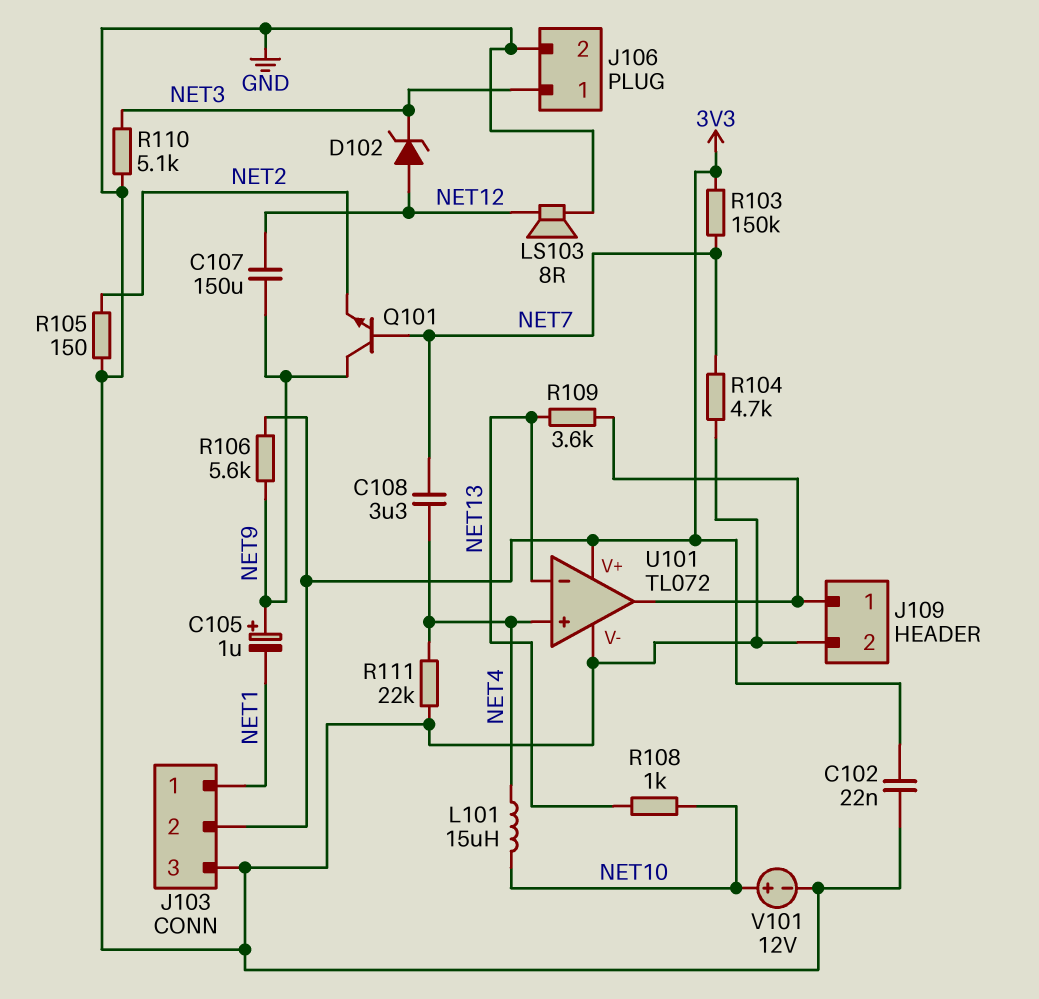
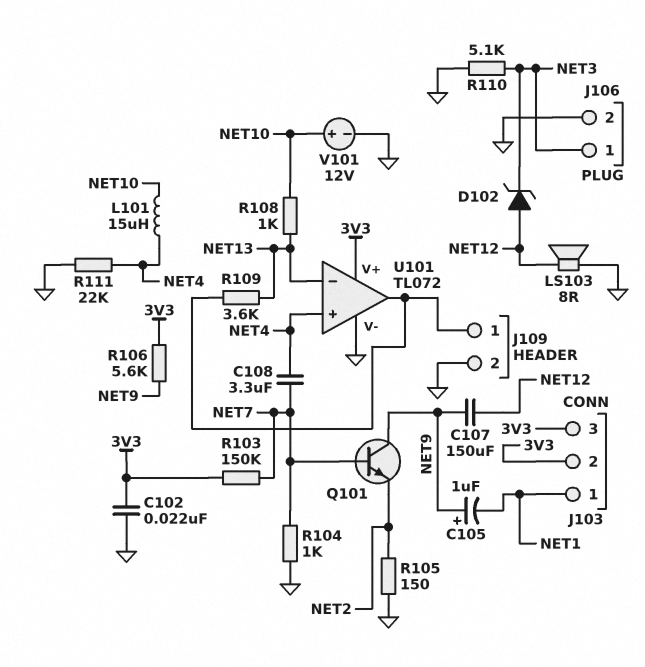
J103 pin 3: GND -> 3V3
R104: 4.7k (GND, NET7) -> 1k (GND, NET7)

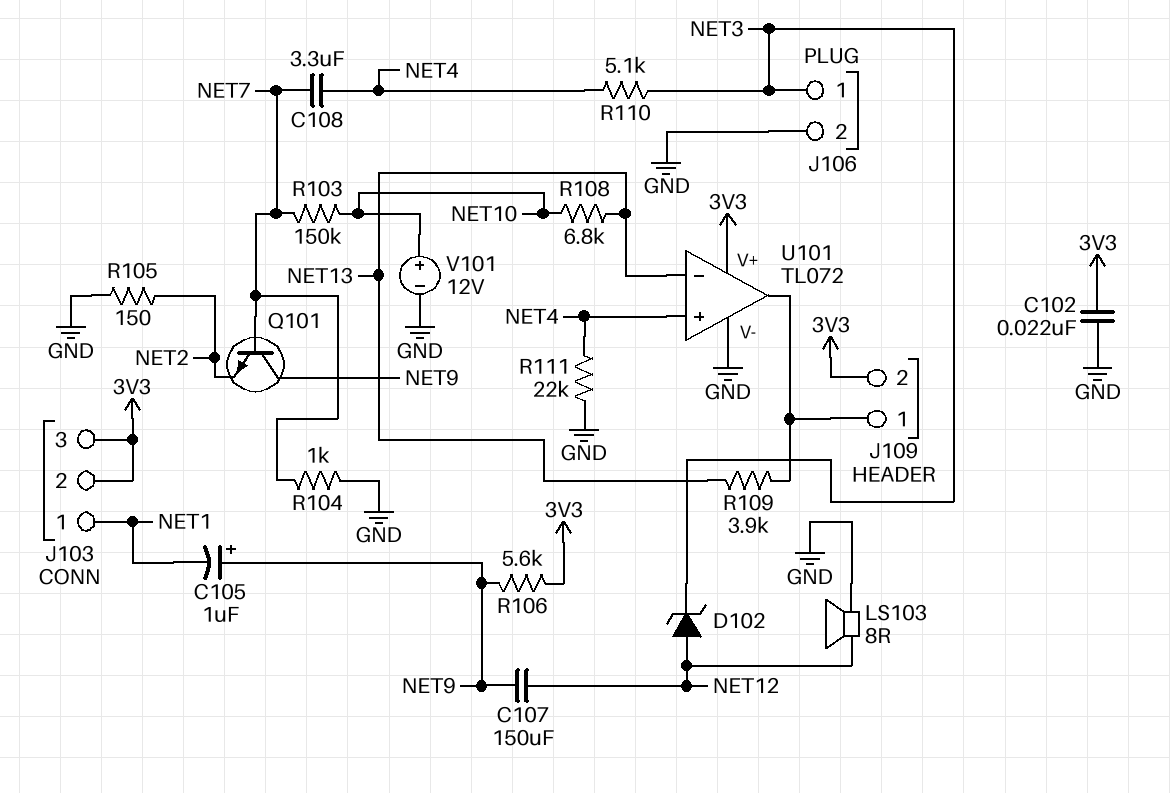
J109 pin 2: GND -> 3V3
L101: 15uH (NET4, NET10) -> none
R103: 150k (3V3, NET7) -> 150k (NET7, NET10)
R108: 1k (NET10, NET13) -> 6.8k (NET10, NET13)
R109: 3.6k (J109/1, NET13) -> 3.9k (J109/1, NET13)
R110: 5.1k (GND, NET3) -> 5.1k (NET3, NET4)

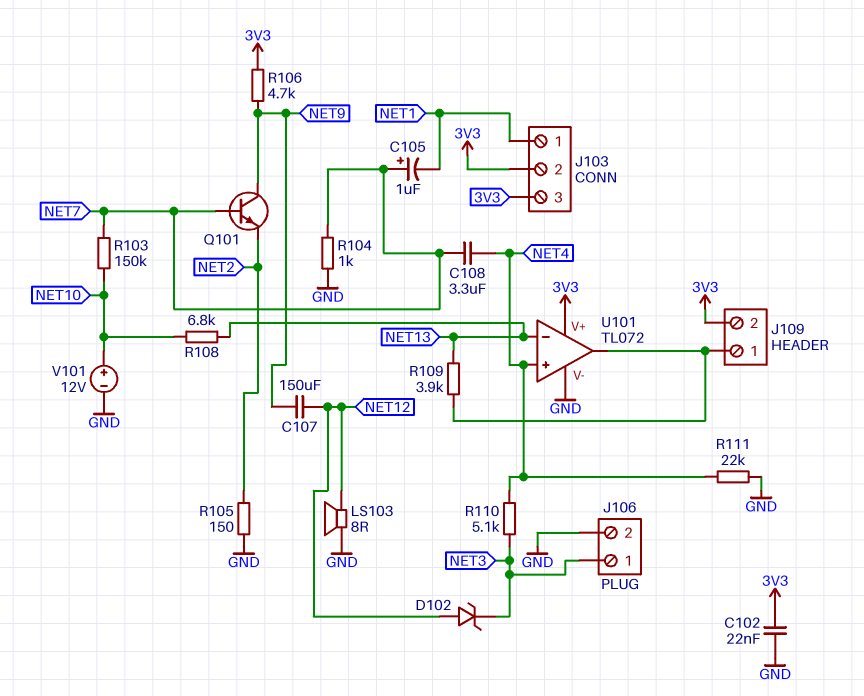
C105: 1uF (plus NET9, minus NET1) -> 1uF (plus NET7, minus NET1)
R106: 5.6k (3V3, NET9) -> 4.7k (3V3, NET9)

